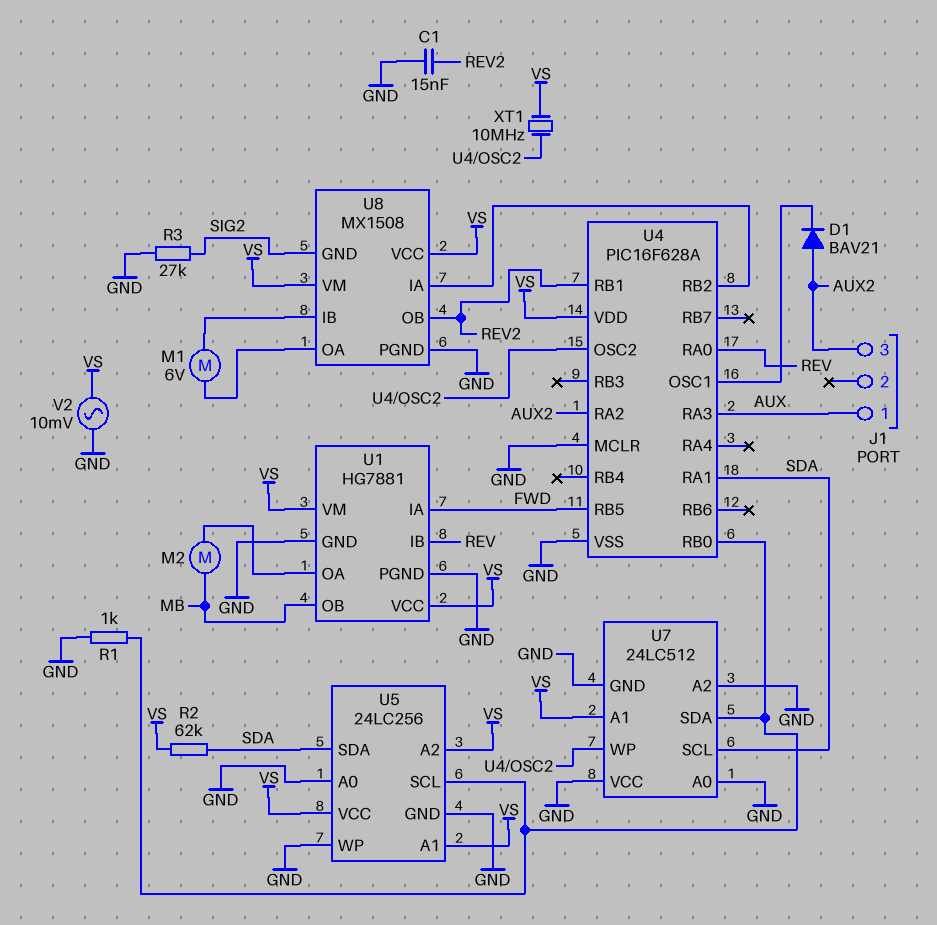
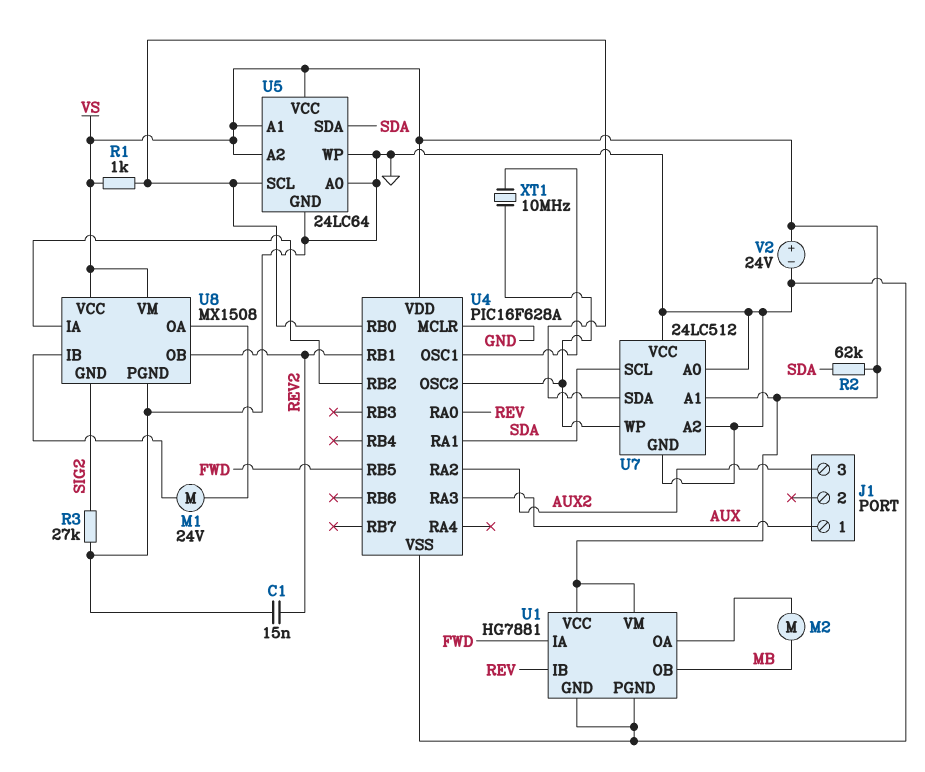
D1: diode BAV21 (A AUX2, K U4/OSC1) -> none
M1: motor 6V (U8/IB, U8/OA) -> motor 24V (U8/IB, U8/OA)
R1: 1k (GND, U4/RB0) -> 1k (U4/RB0, VS)
U5: 24LC256 -> 24LC64
V2: AC 10mV (GND, VS) -> 24V (plus VS, minus GND)
XT1: 10MHz (U4/OSC2, VS) -> 10MHz (U4/OSC1, U4/OSC2)

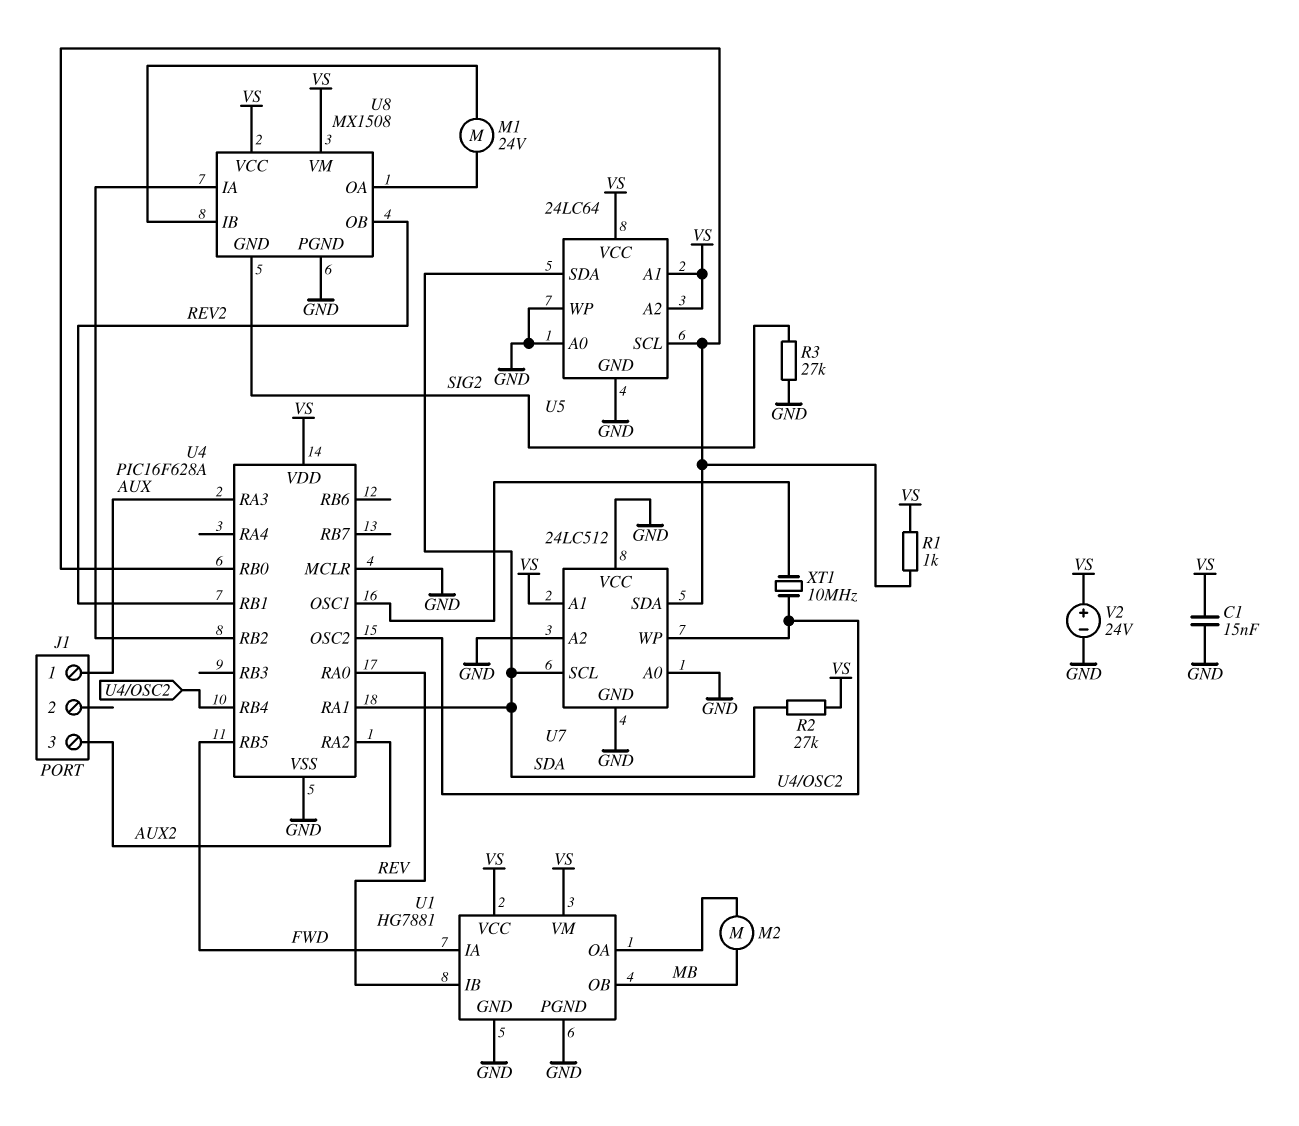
C1: 15nF (GND, REV2) -> 15nF (GND, VS)
R2: 62k (SDA, VS) -> 27k (SDA, VS)
U4 pin RB4: none -> U4/OSC2

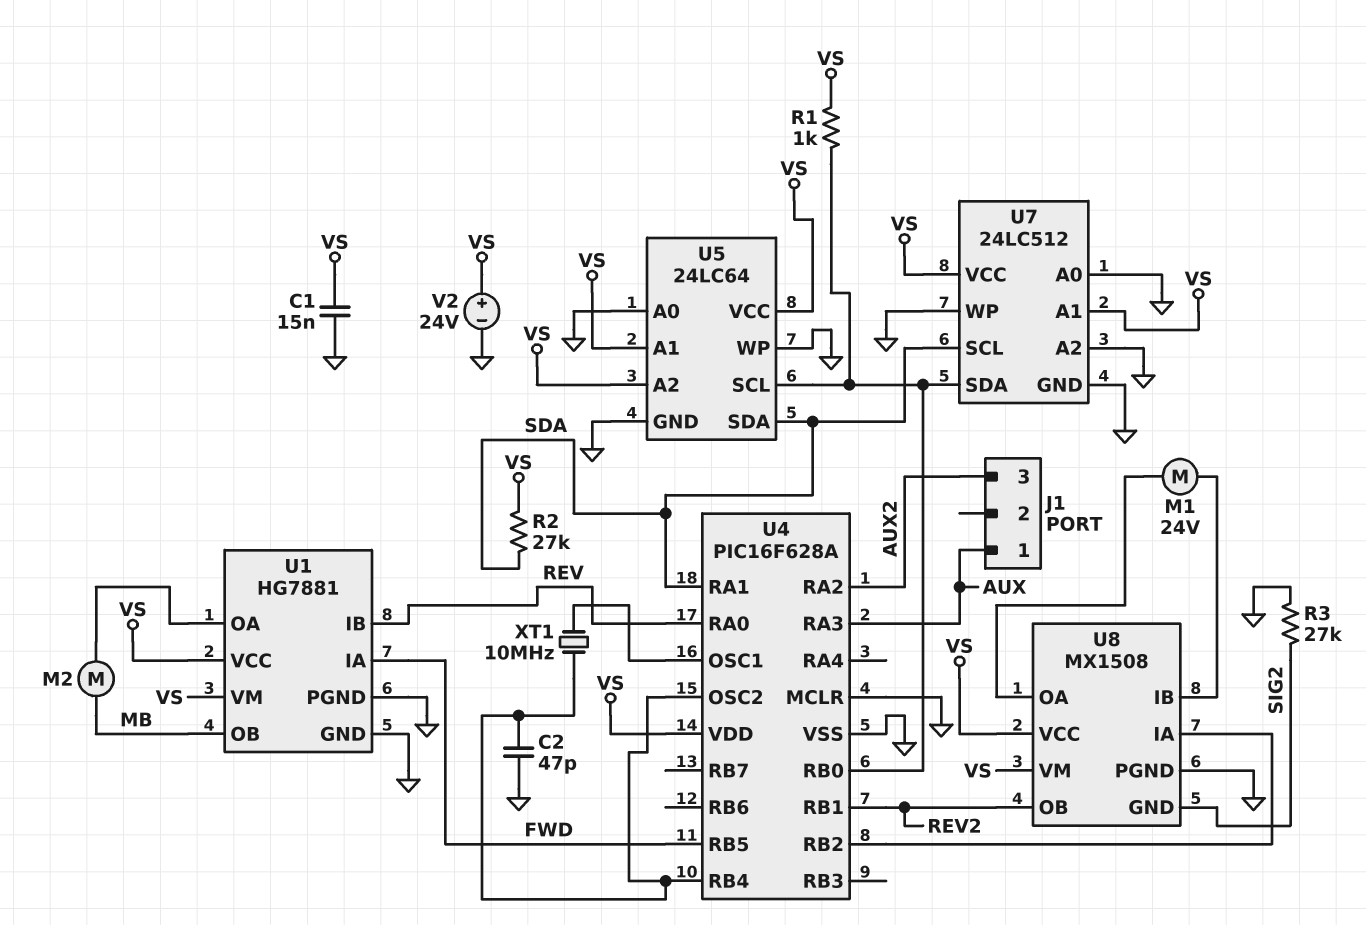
C2: none -> 47pF (GND, U4/OSC2)
U7 pin VCC: GND -> VS
U7 pin WP: U4/OSC2 -> GND

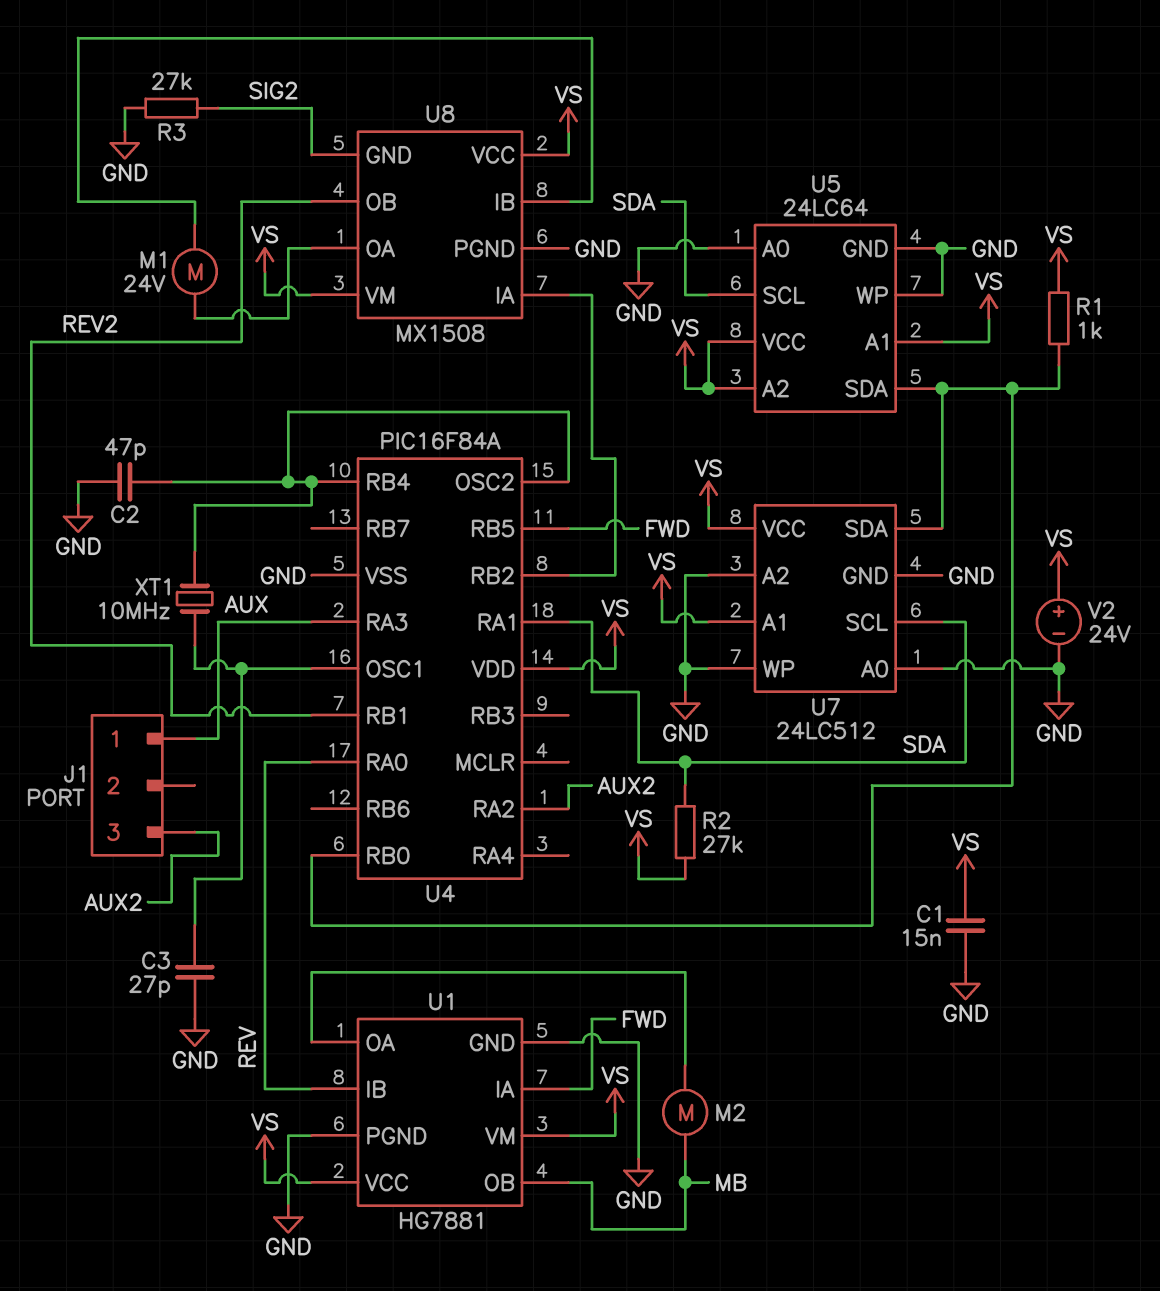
C3: none -> 27pF (GND, U4/OSC1)
U4: PIC16F628A -> PIC16F84A
U4 pin MCLR: GND -> none
U5 pin SCL: U4/RB0 -> SDA
U5 pin SDA: SDA -> U4/RB0

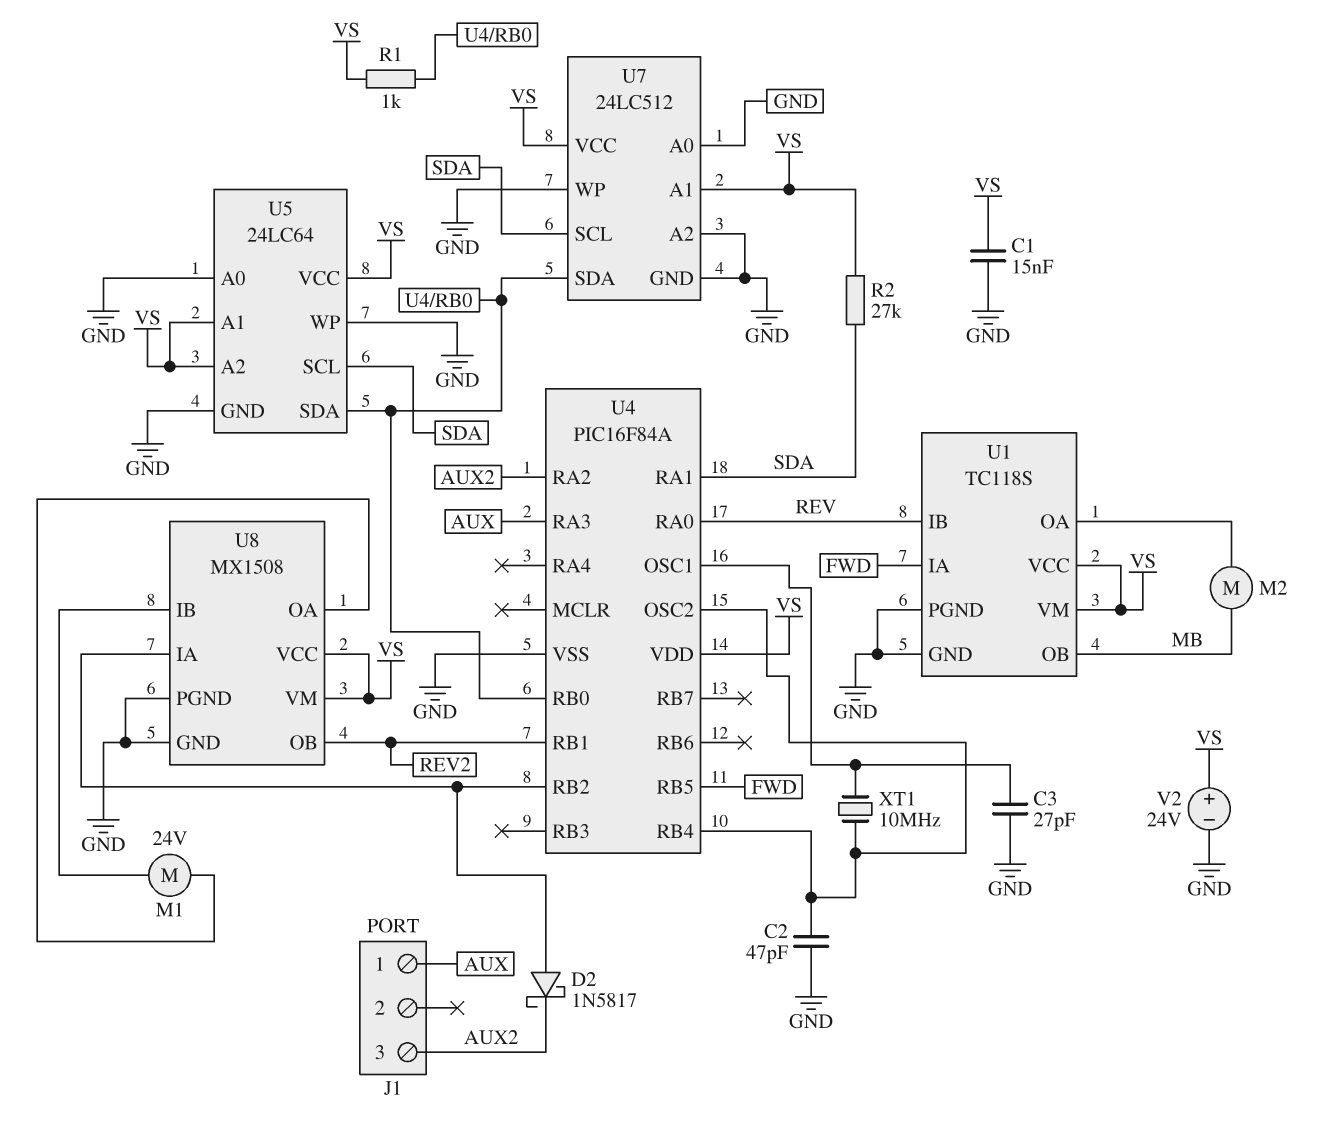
D2: none -> schottky 1N5817 (A U4/RB2, K AUX2)
R3: 27k (GND, SIG2) -> none
U1: HG7881 -> TC118S
U8 pin GND: SIG2 -> GND

